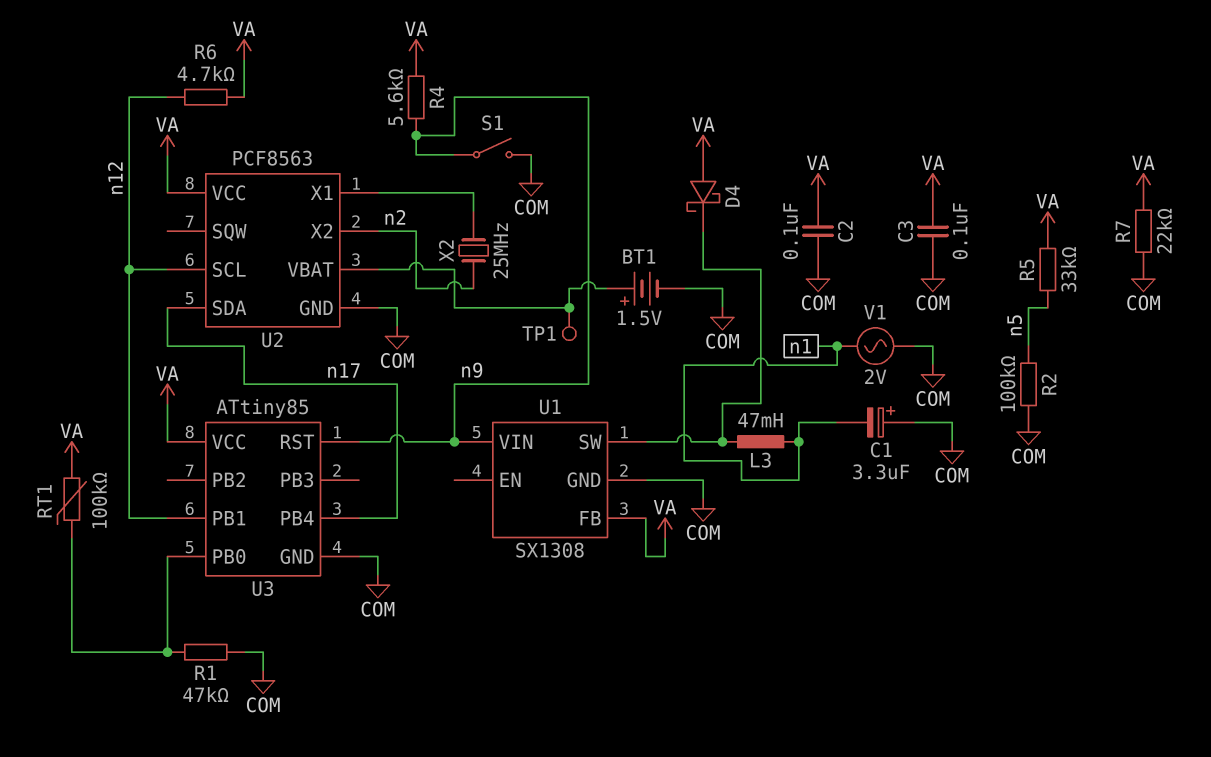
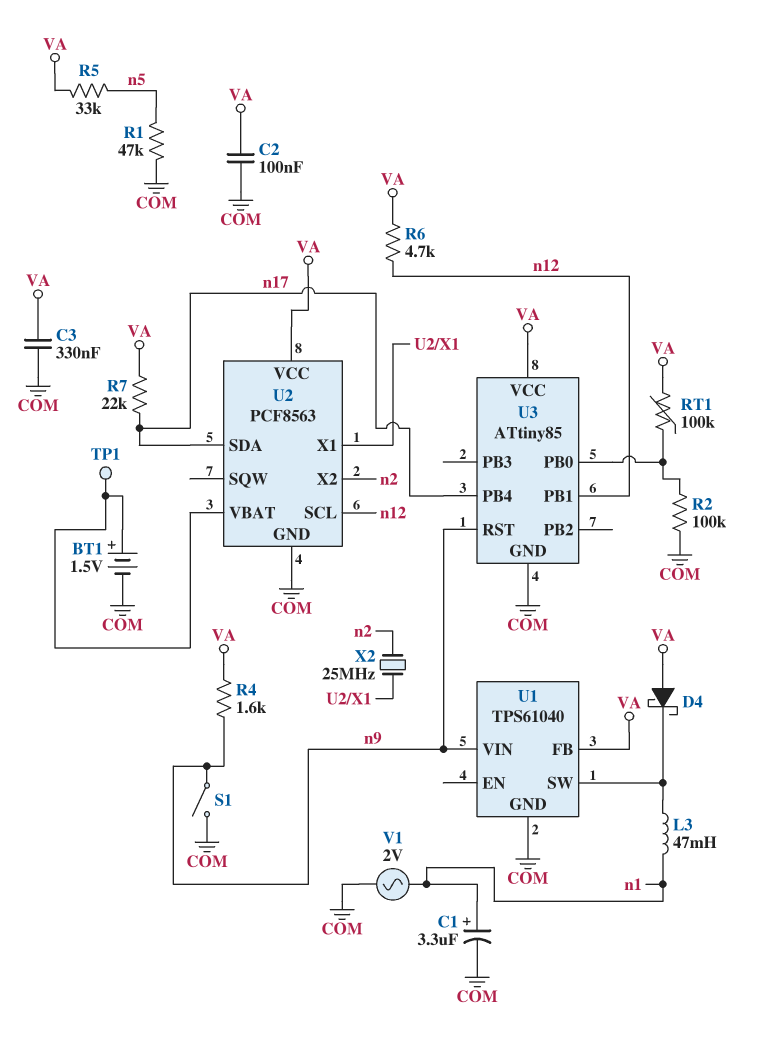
C1: 3.3uF (plus COM, minus n1) -> 3.3uF (plus n1, minus COM)
C3: 100nF (COM, VA) -> 330nF (COM, VA)
R1: 47k (COM, U3/PB0) -> 47k (COM, n5)
R2: 100k (COM, n5) -> 100k (COM, U3/PB0)
R4: 5.6k (VA, n9) -> 1.6k (VA, n9)
R7: 22k (COM, VA) -> 22k (VA, n17)
U1: SX1308 -> TPS61040

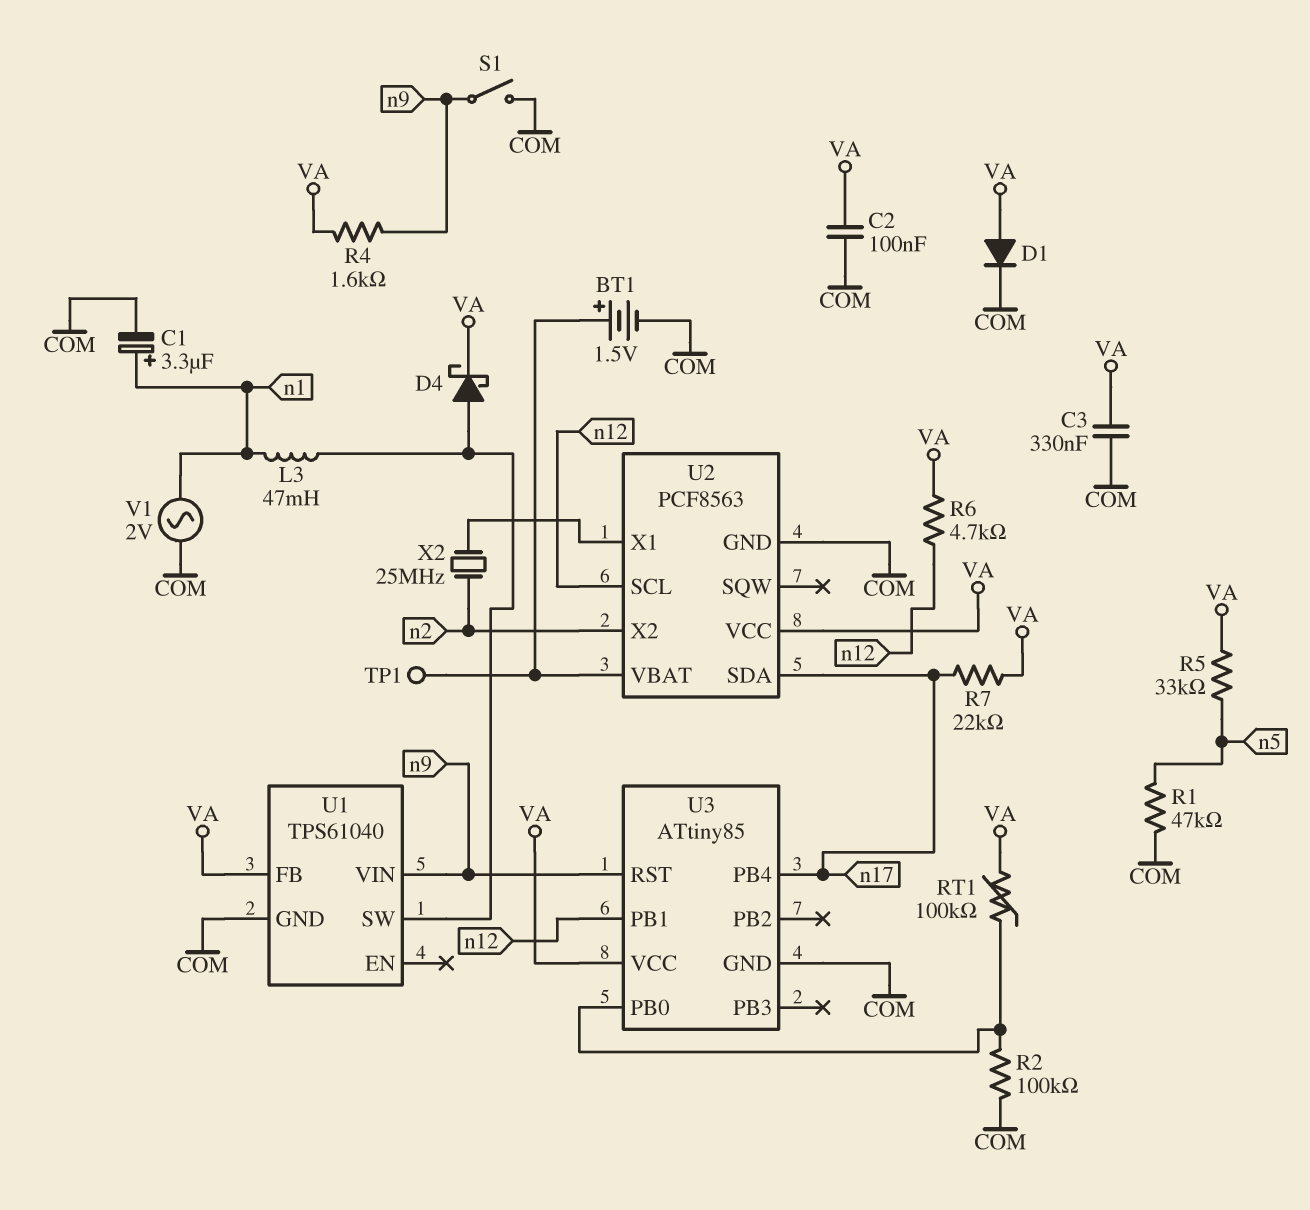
D1: none -> diode (A VA, K COM)
D4: schottky (A VA, K U1/SW) -> schottky (A U1/SW, K VA)

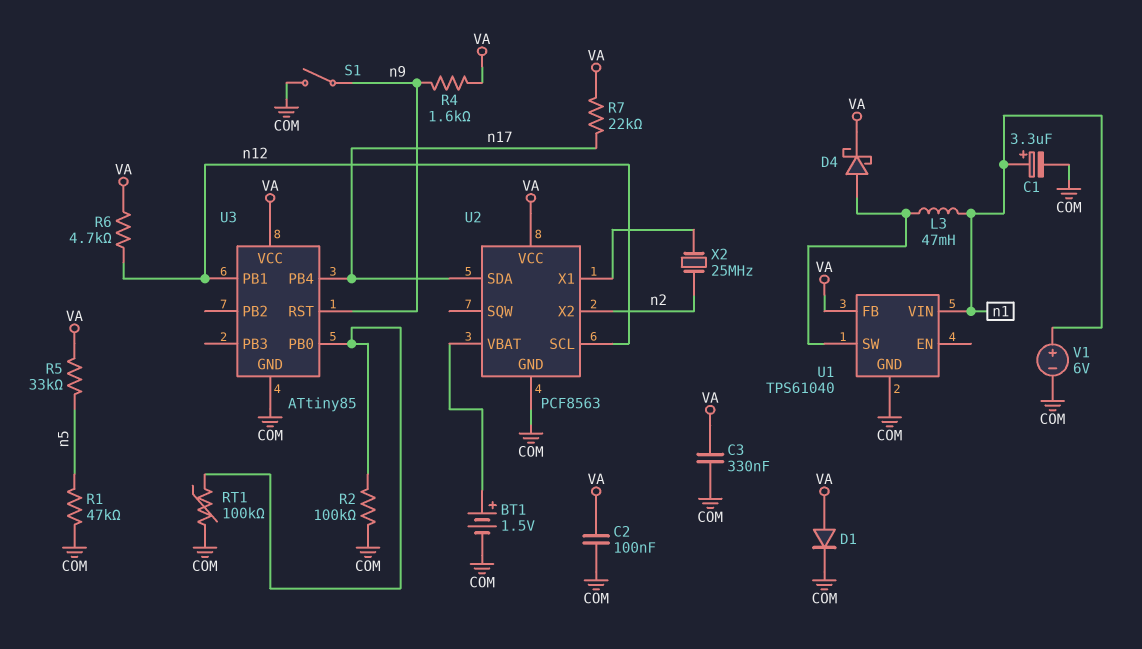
RT1: 100k (U3/PB0, VA) -> 100k (COM, U3/PB0)
TP1: test point (U2/VBAT) -> none
U1 pin VIN: n9 -> n1
V1: AC 2V (COM, n1) -> 6V (plus n1, minus COM)

